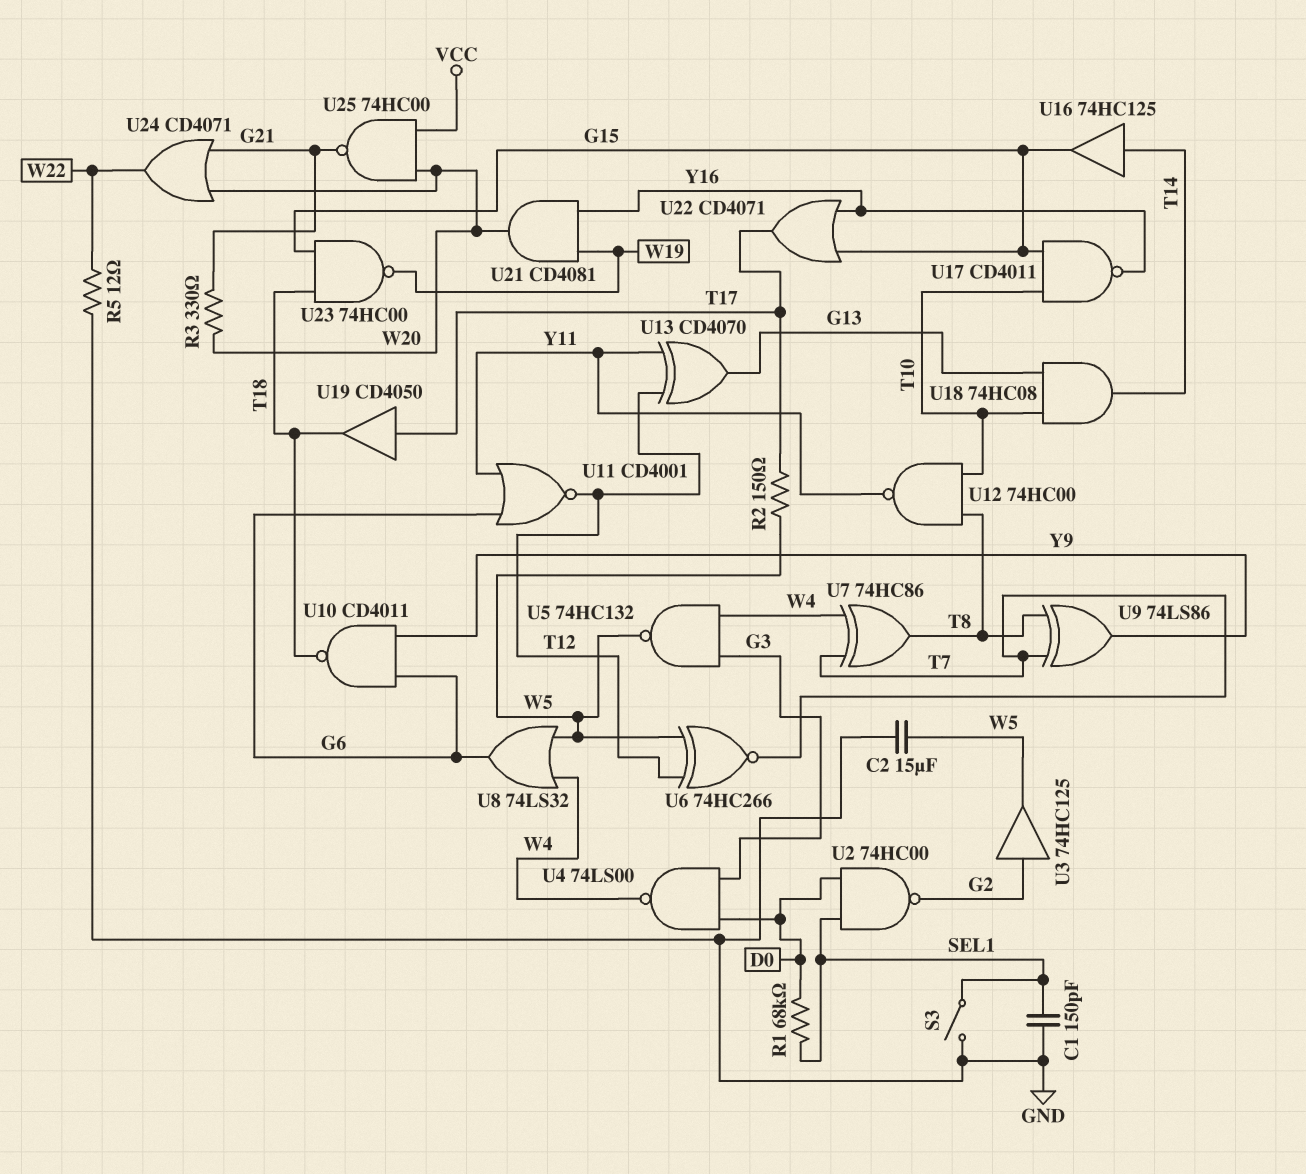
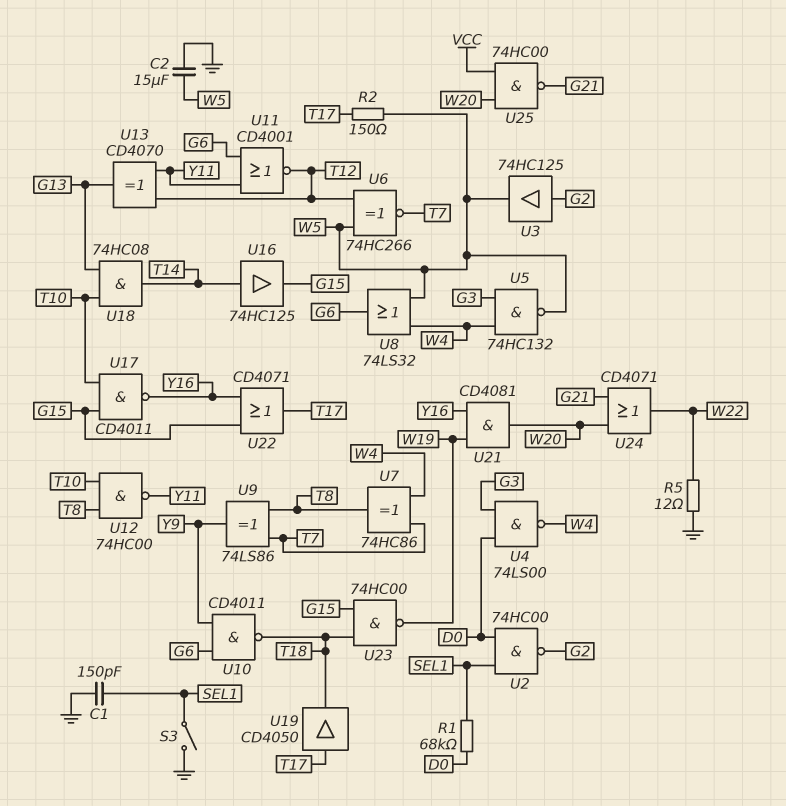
R3: 330 (G21, W20) -> none

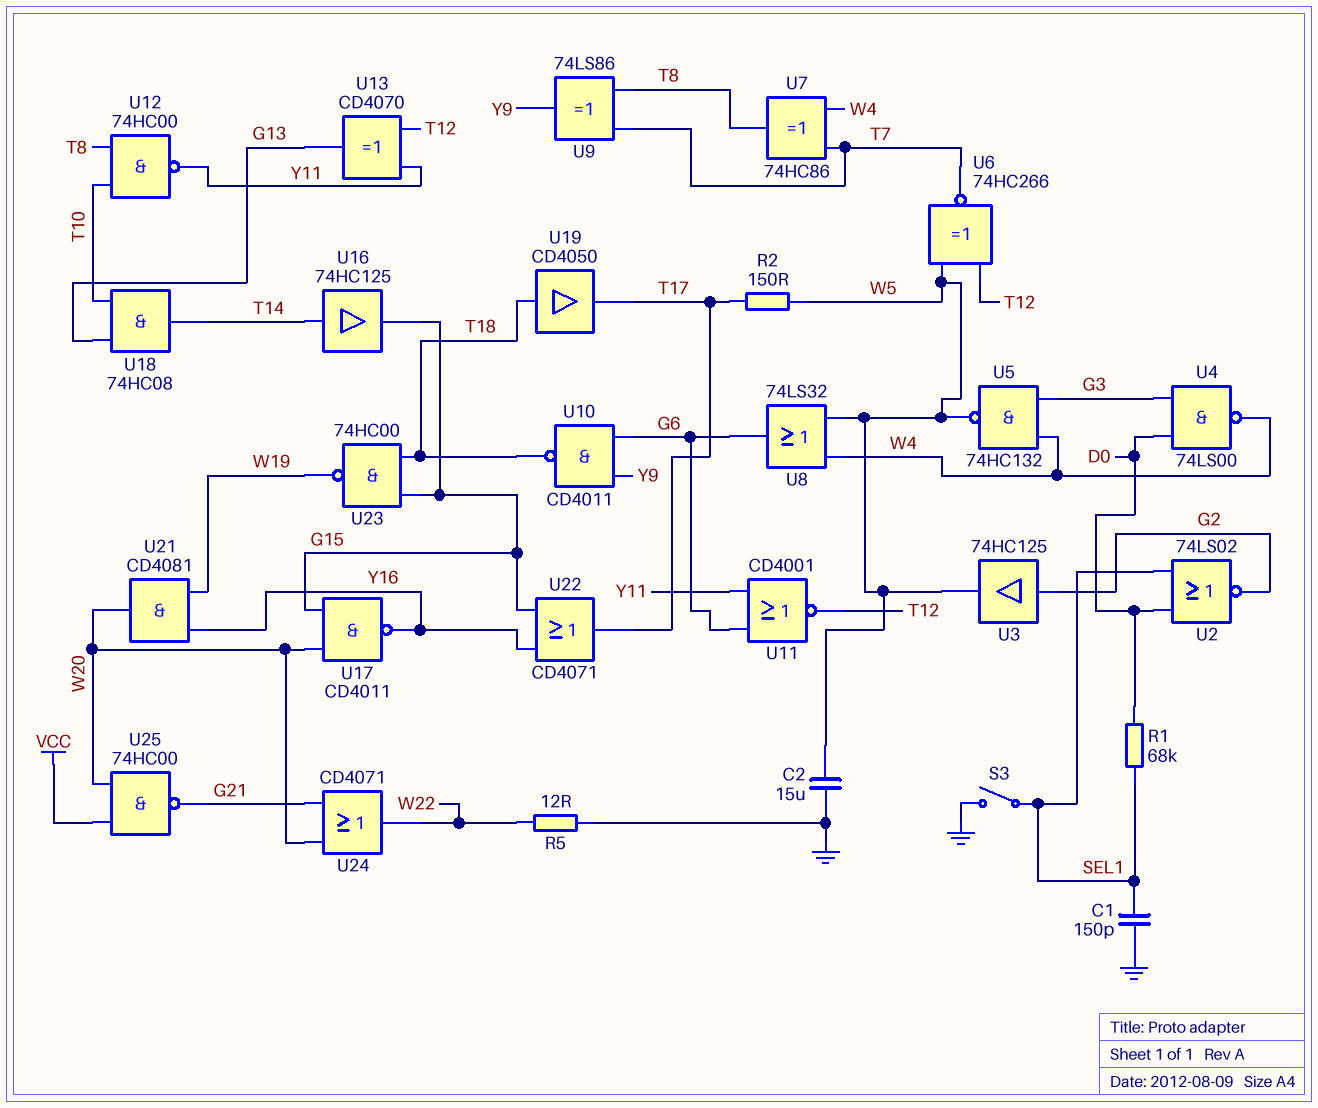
U2: NAND 74HC00 (in D0, in SEL1, out G2) -> NOR 74LS02 (in D0, in SEL1, out G2)
U17: NAND CD4011 (in G15, in T10, out Y16) -> NAND CD4011 (in G15, in W20, out Y16)
U19: buffer CD4050 (in T17, out T18) -> buffer CD4050 (in T18, out T17)

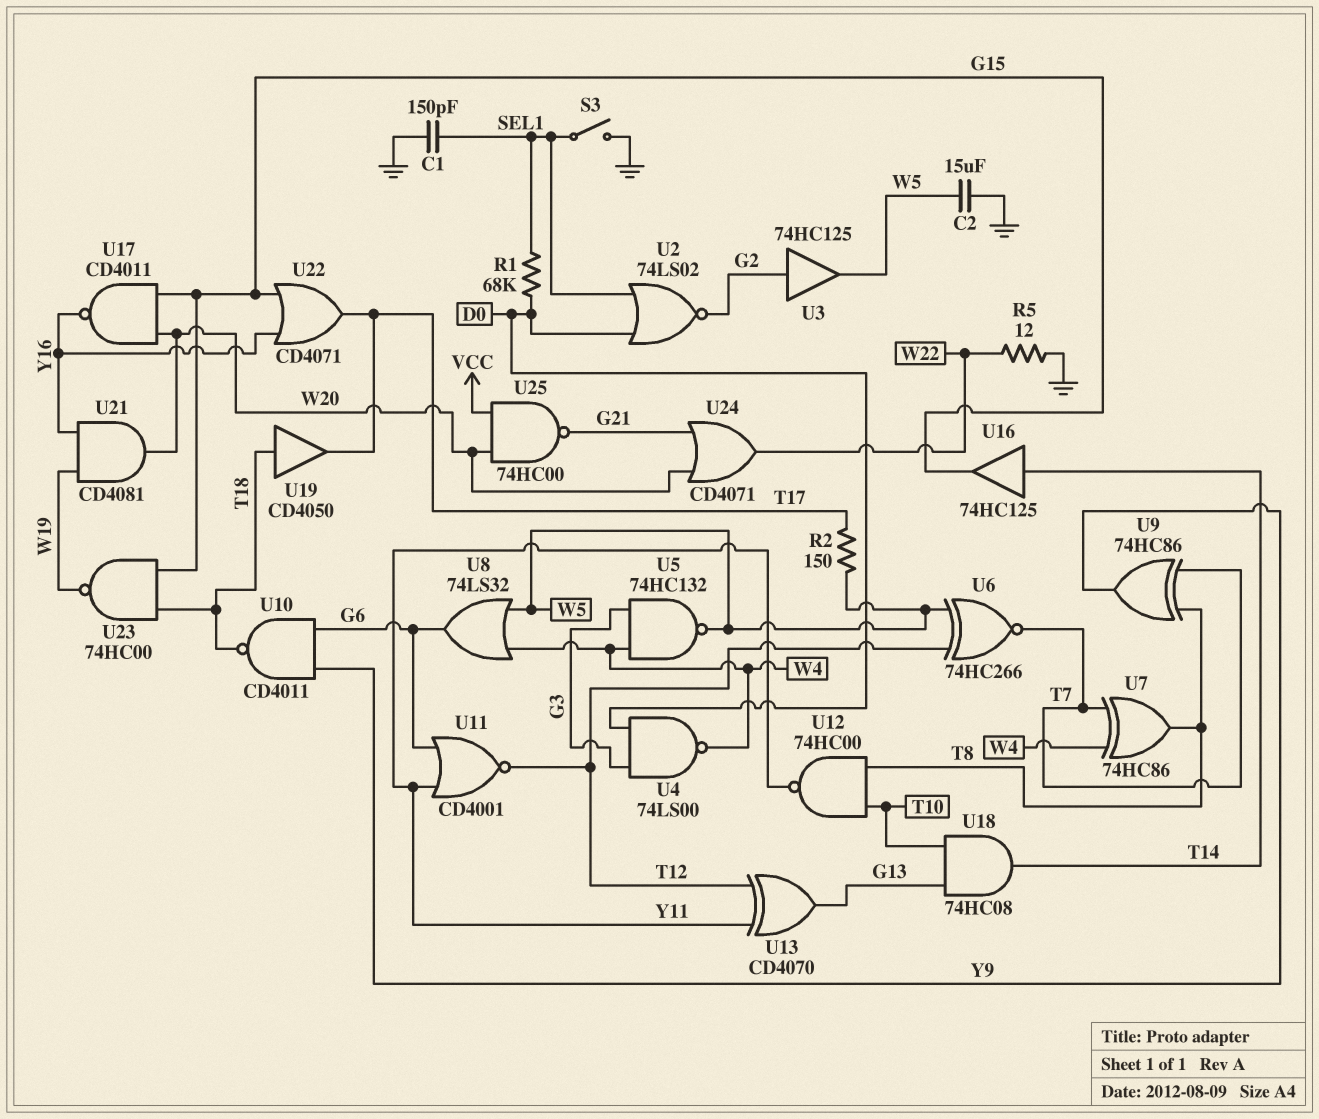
U9: XOR 74LS86 (in T7, in T8, out Y9) -> XOR 74HC86 (in T7, in T8, out Y9)

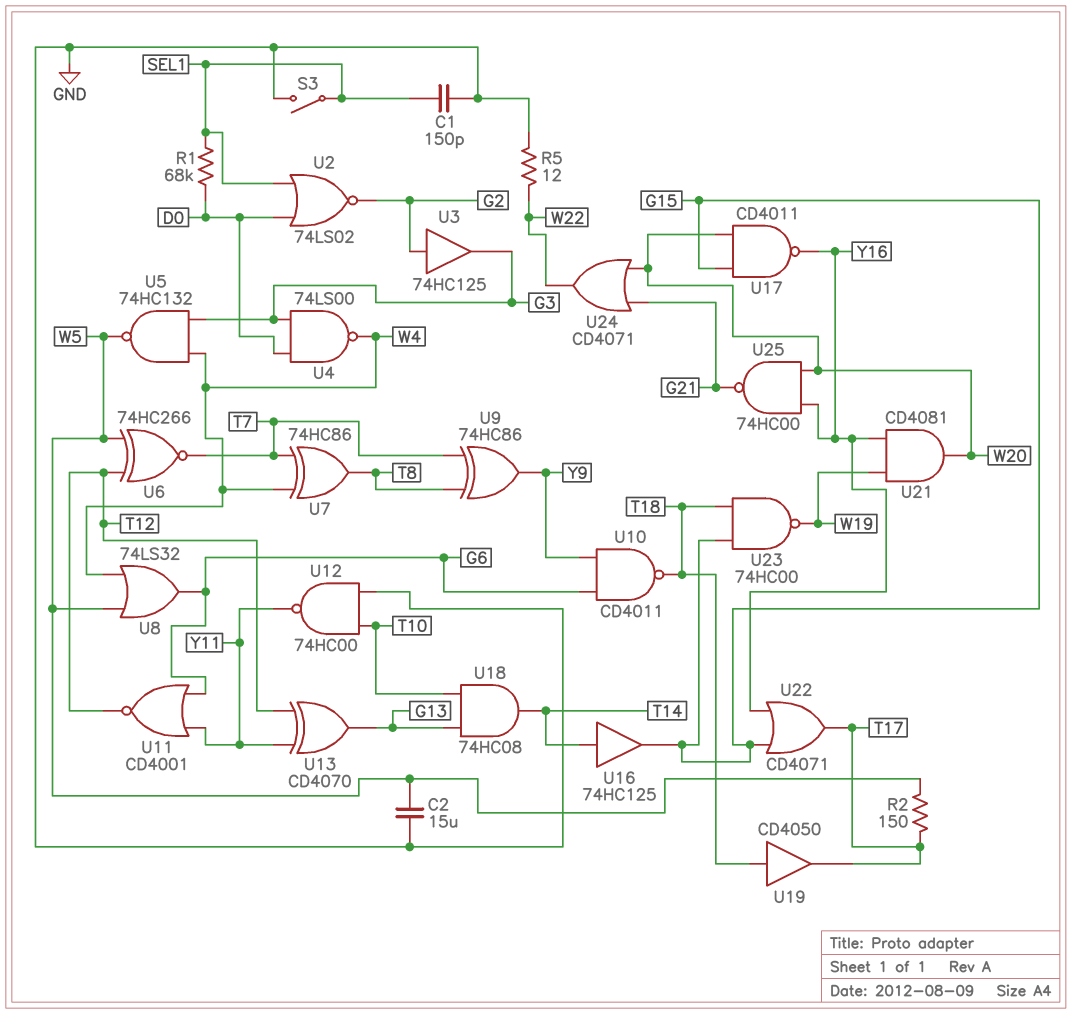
U3: buffer 74HC125 (in G2, out W5) -> buffer 74HC125 (in G2, out G3)
U12: NAND 74HC00 (in T8, in T10, out Y11) -> NAND 74HC00 (in GND, in T10, out Y11)
U25: NAND 74HC00 (in VCC, in W20, out G21) -> NAND 74HC00 (in W20, in Y16, out G21)

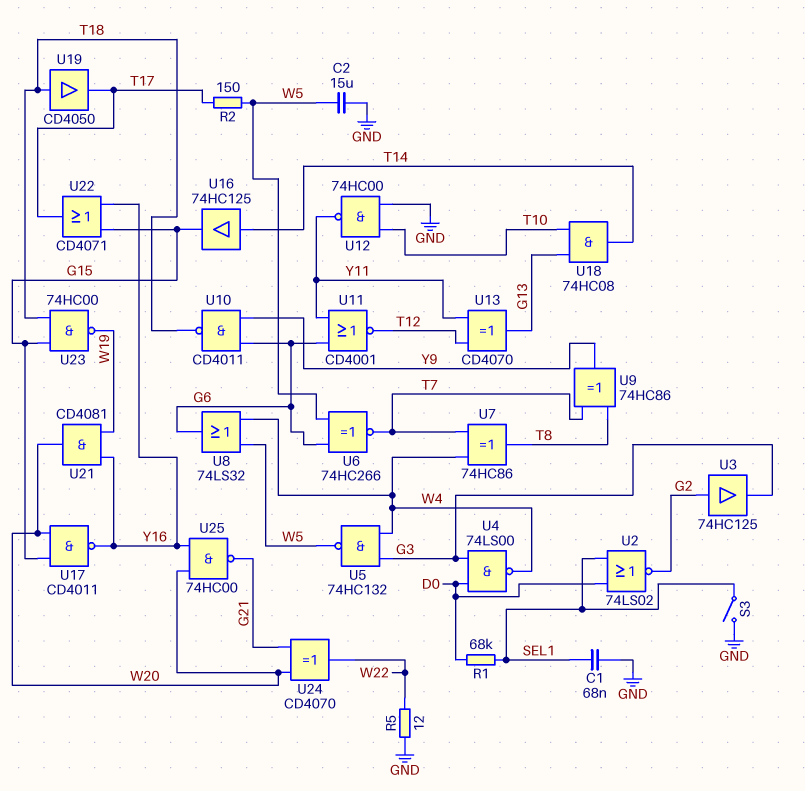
C1: 150pF (GND, SEL1) -> 68nF (GND, SEL1)
U6: XNOR 74HC266 (in T12, in W5, out T7) -> XNOR 74HC266 (in G6, in W5, out T7)
U24: OR CD4071 (in G21, in W20, out W22) -> XOR CD4070 (in G21, in W20, out W22)

